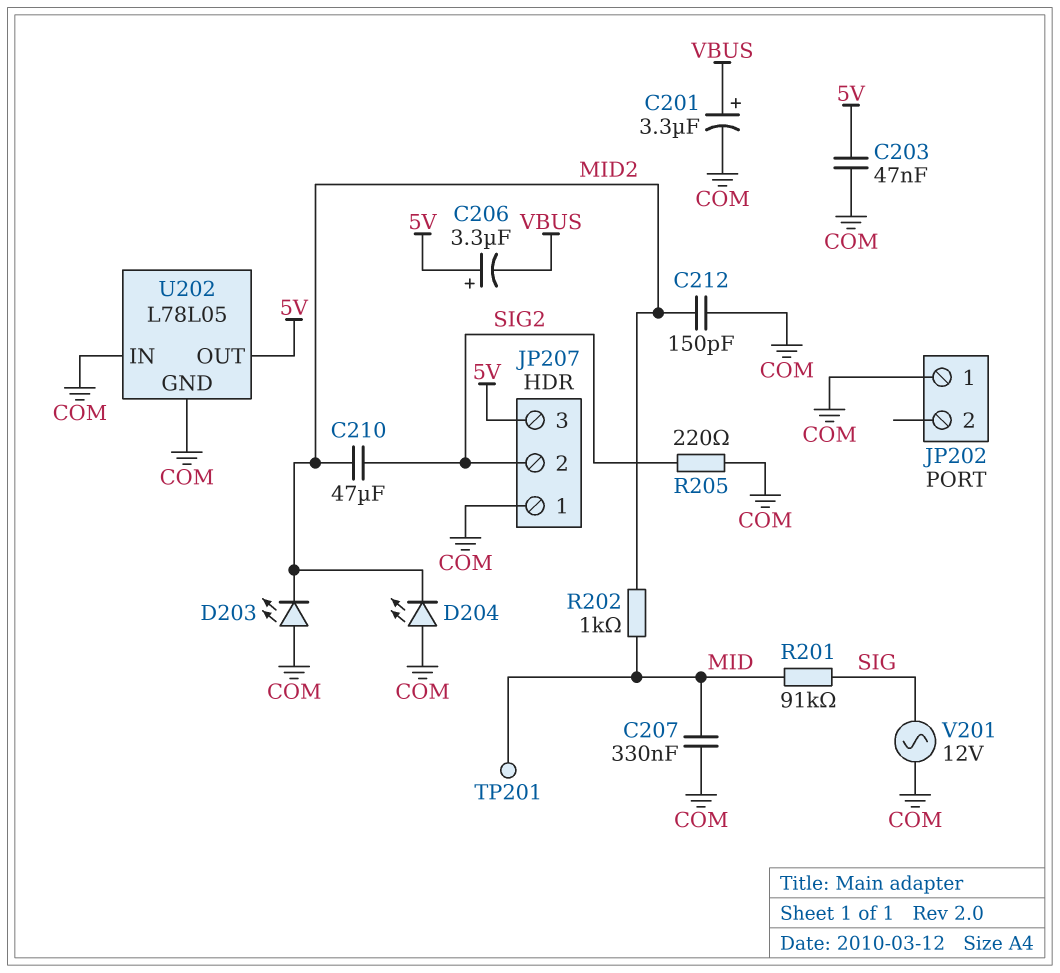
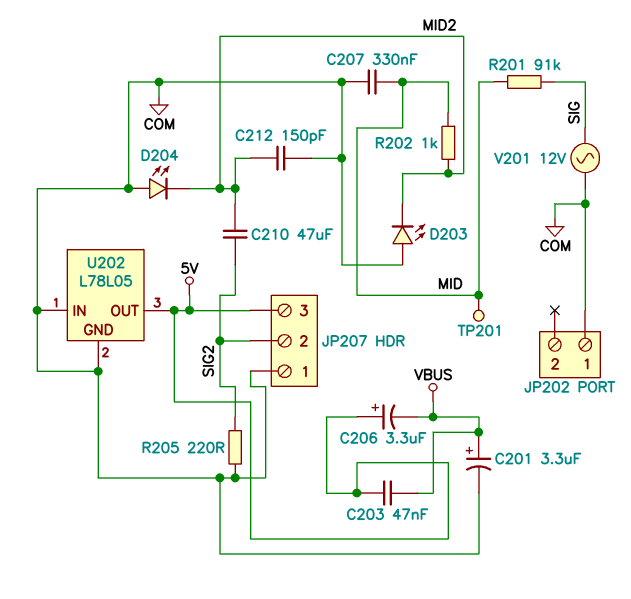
C203: 47nF (5V, COM) -> 47nF (5V, VBUS)

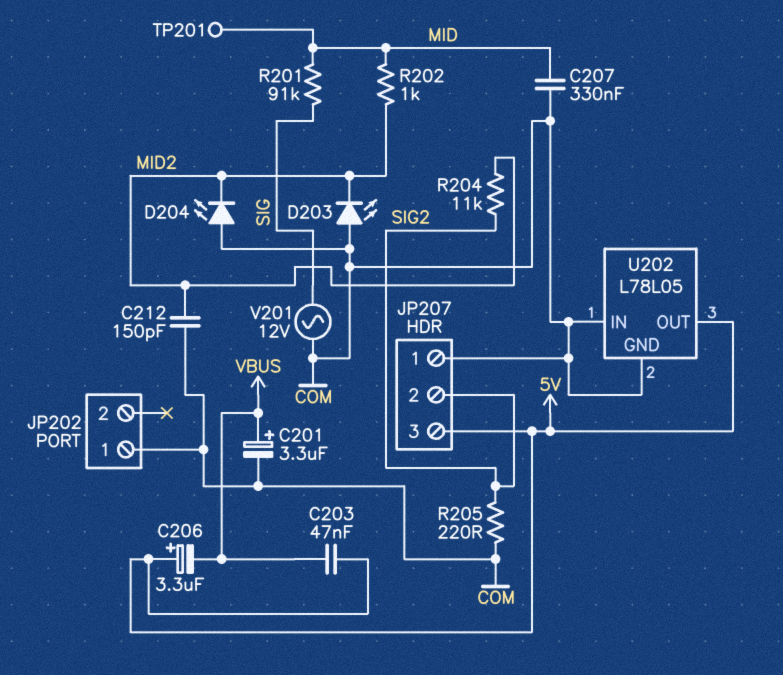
C210: 47uF (MID2, SIG2) -> none
R204: none -> 11k (MID2, SIG2)

